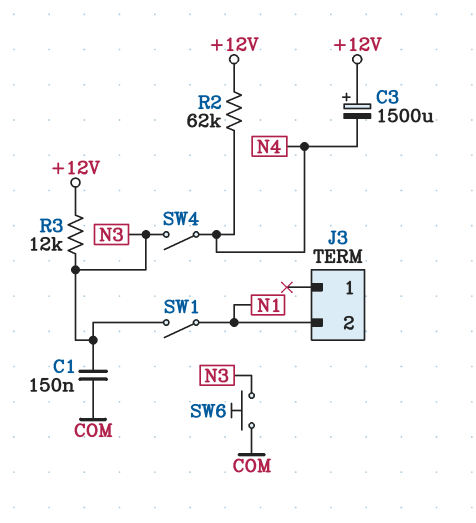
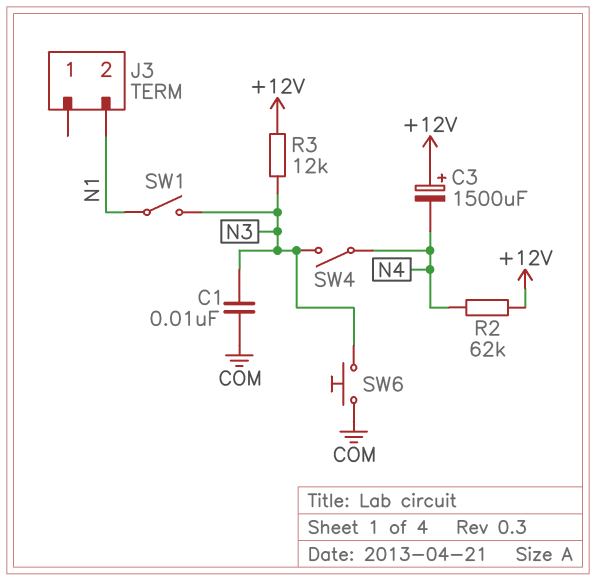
C1: 150nF (COM, N3) -> 10nF (COM, N3)

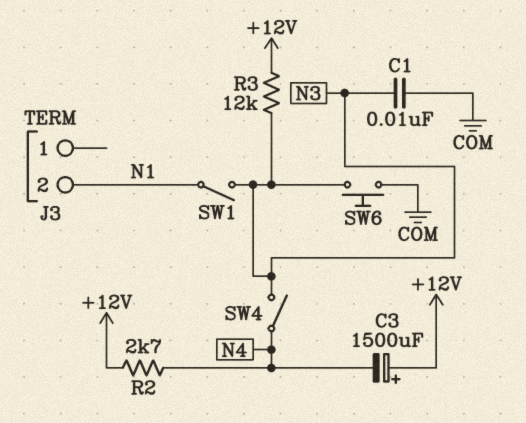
R2: 62k (+12V, N4) -> 2.7k (+12V, N4)

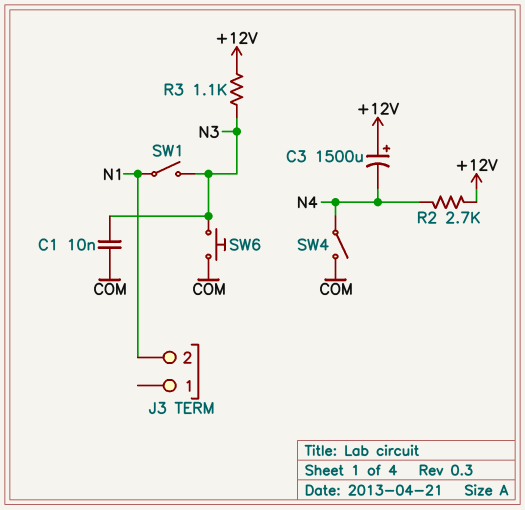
R3: 12k (+12V, N3) -> 1.1k (+12V, N3)
SW4: switch (N3, N4) -> switch (COM, N4)

